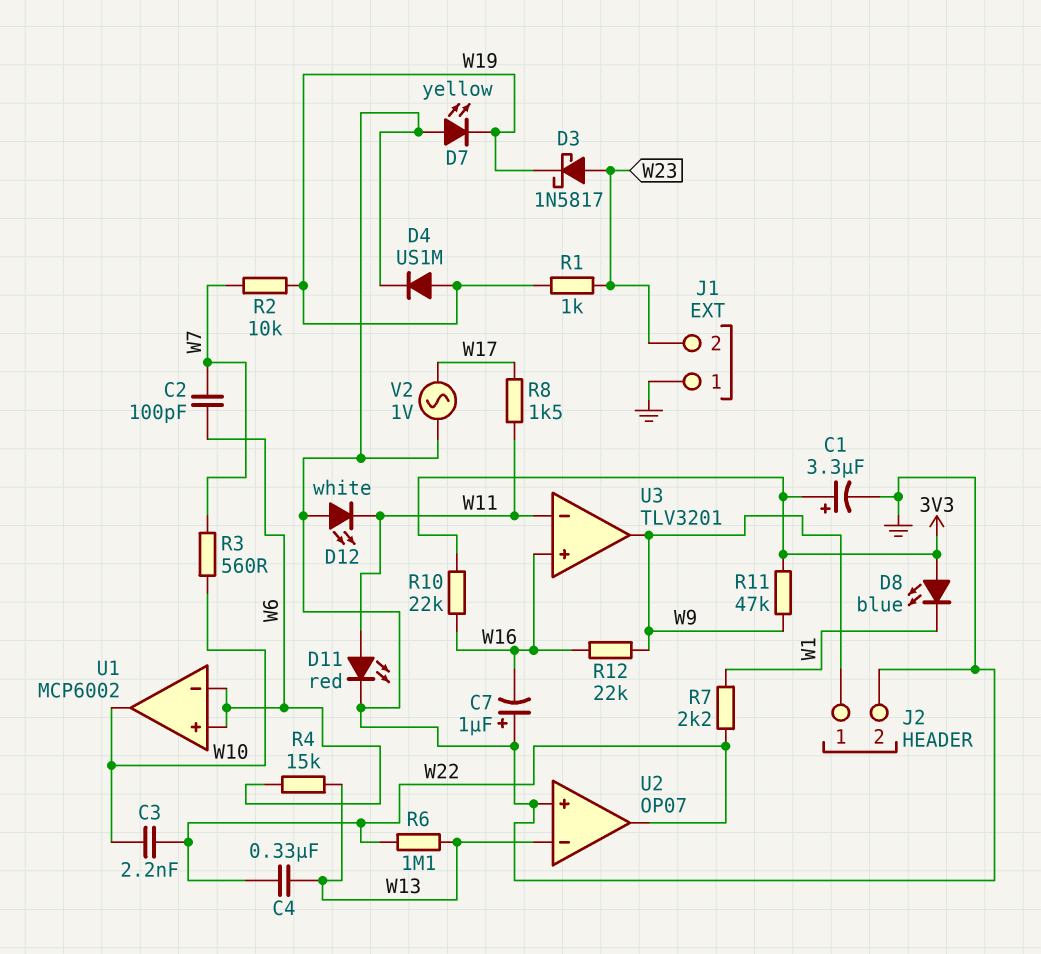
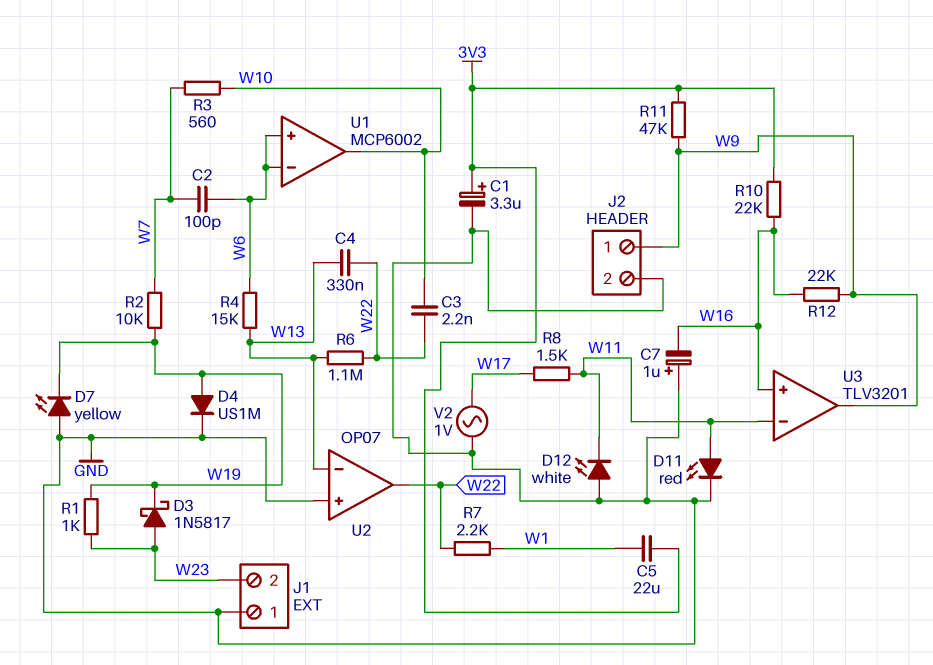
C5: none -> 22uF (3V3, W1)
D8: LED blue (A 3V3, K W1) -> none

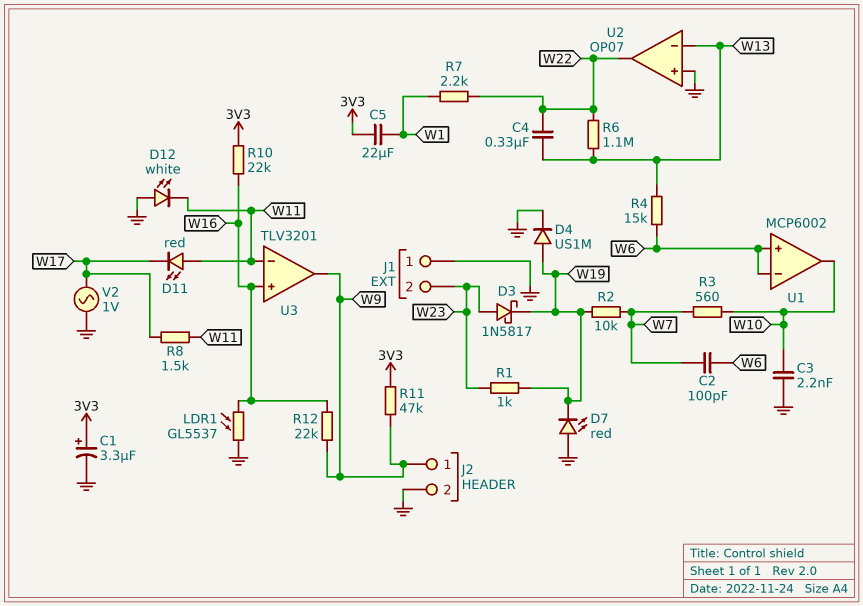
C3: 2.2nF (W10, W22) -> 2.2nF (GND, W10)
C7: 1uF (plus GND, minus W16) -> none
D7: LED yellow (A GND, K W19) -> LED red (A GND, K W19)
D11: LED red (A W11, K GND) -> LED red (A W11, K W17)
LDR1: none -> GL5537 (GND, W16)

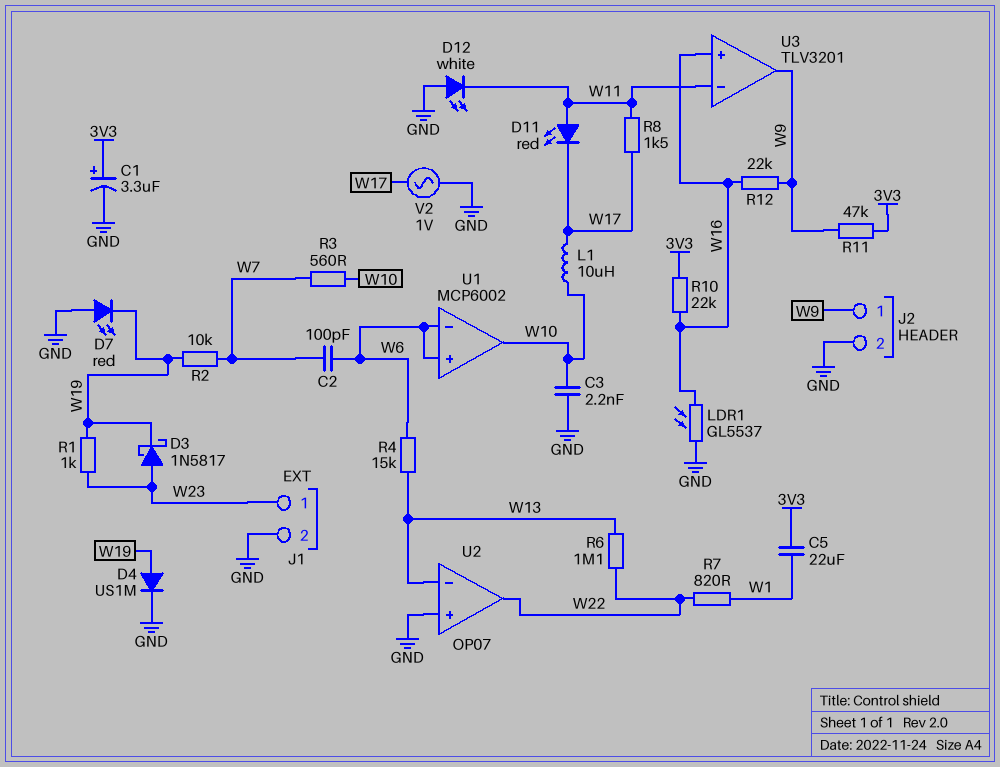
C4: 330nF (W13, W22) -> none
J1 pin 1: GND -> W23
J1 pin 2: W23 -> GND
L1: none -> 10uH (W10, W17)
R7: 2.2k (W1, W22) -> 820 (W1, W22)

